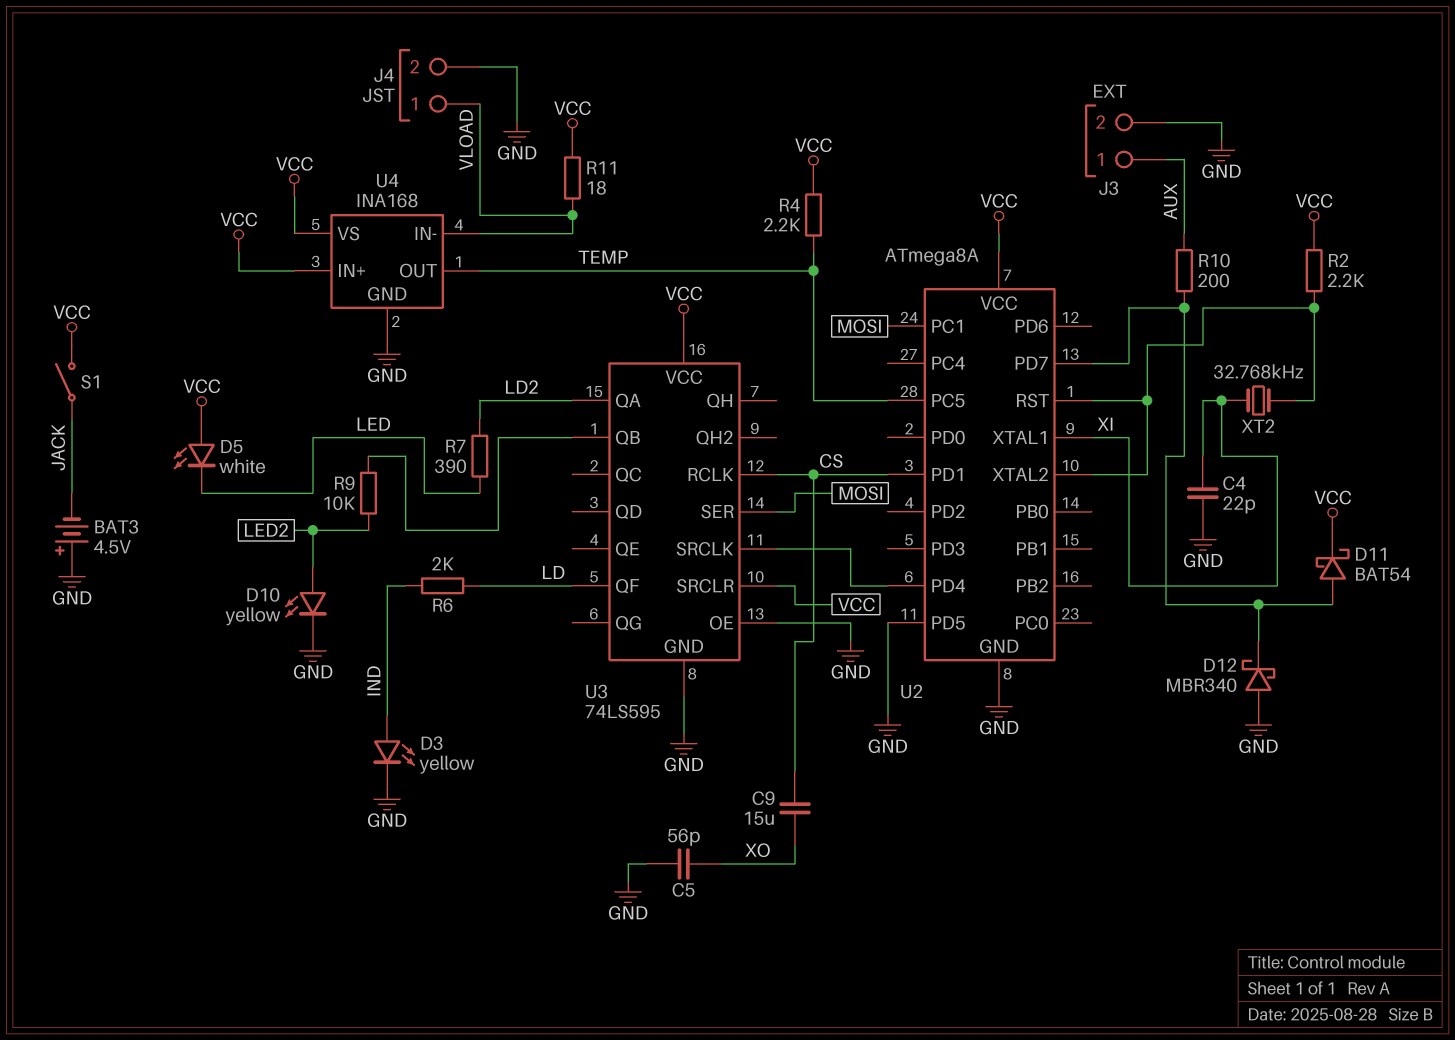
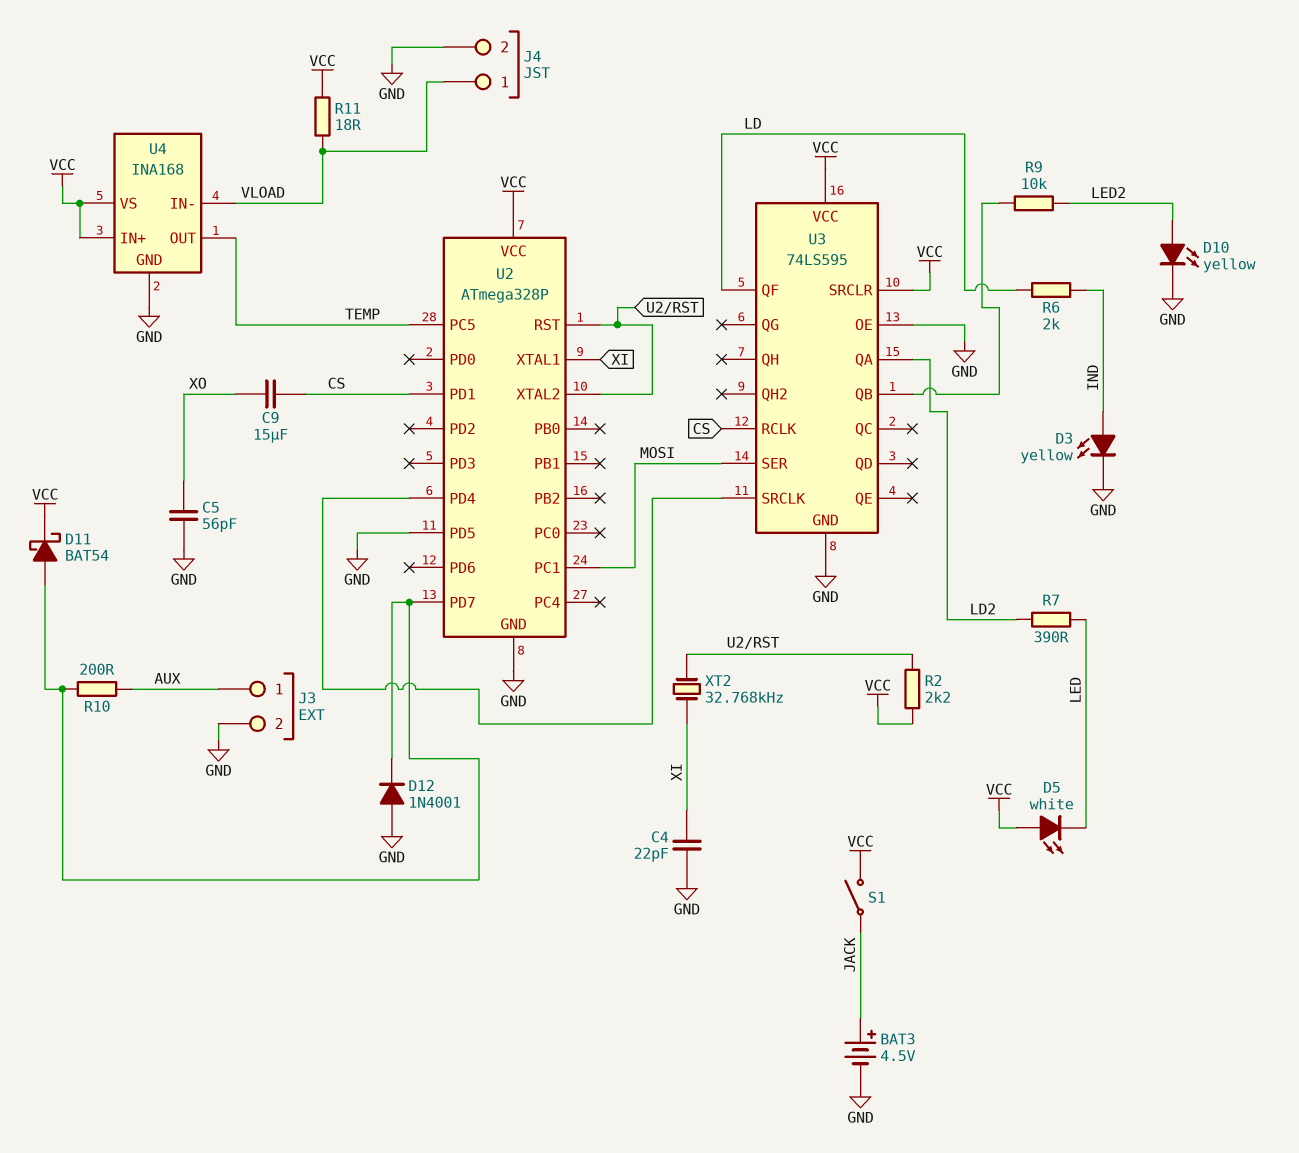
BAT3: 4.5V (plus GND, minus JACK) -> 4.5V (plus JACK, minus GND)
D12: schottky MBR340 (A GND, K U2/PD7) -> diode 1N4001 (A GND, K U2/PD7)
R4: 2.2k (TEMP, VCC) -> none
U2: ATmega8A -> ATmega328P

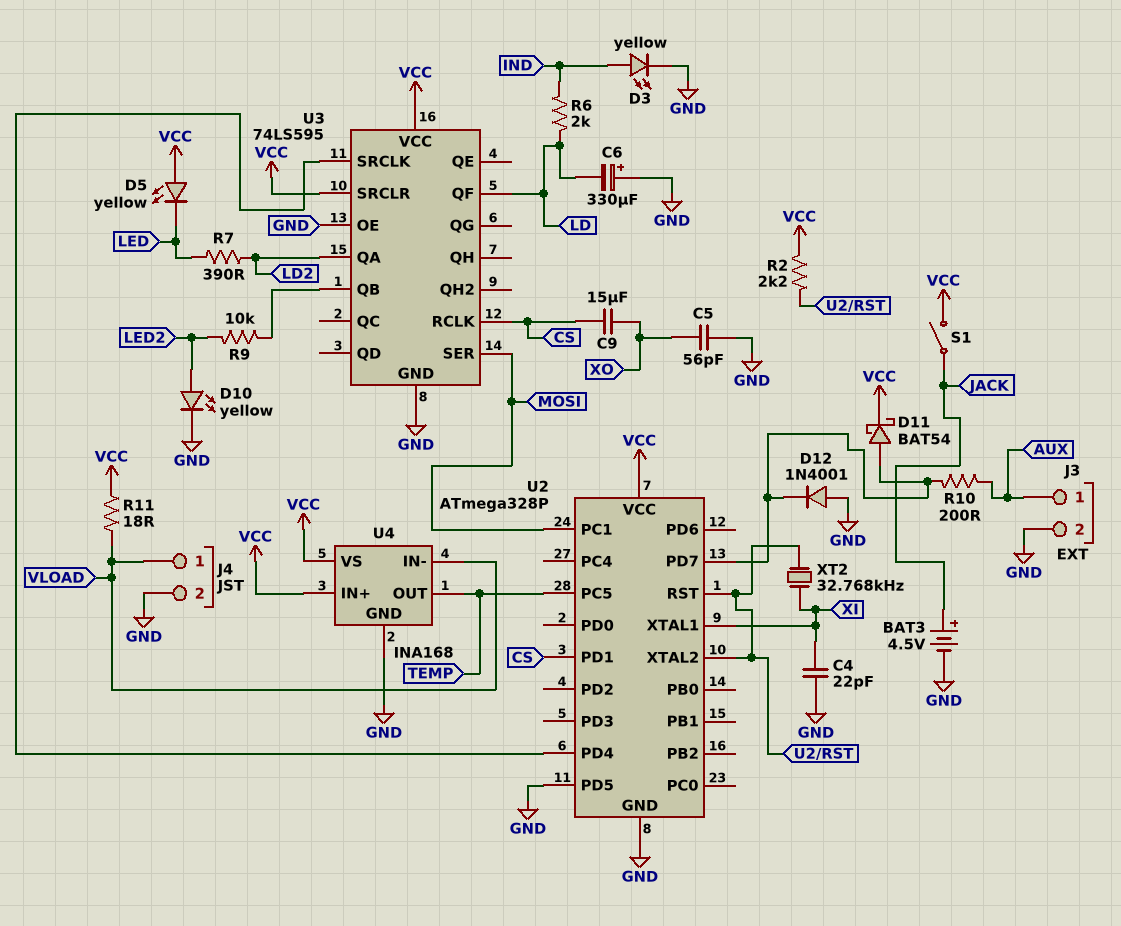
C6: none -> 330uF (plus GND, minus LD)
D5: LED white (A VCC, K LED) -> LED yellow (A VCC, K LED)

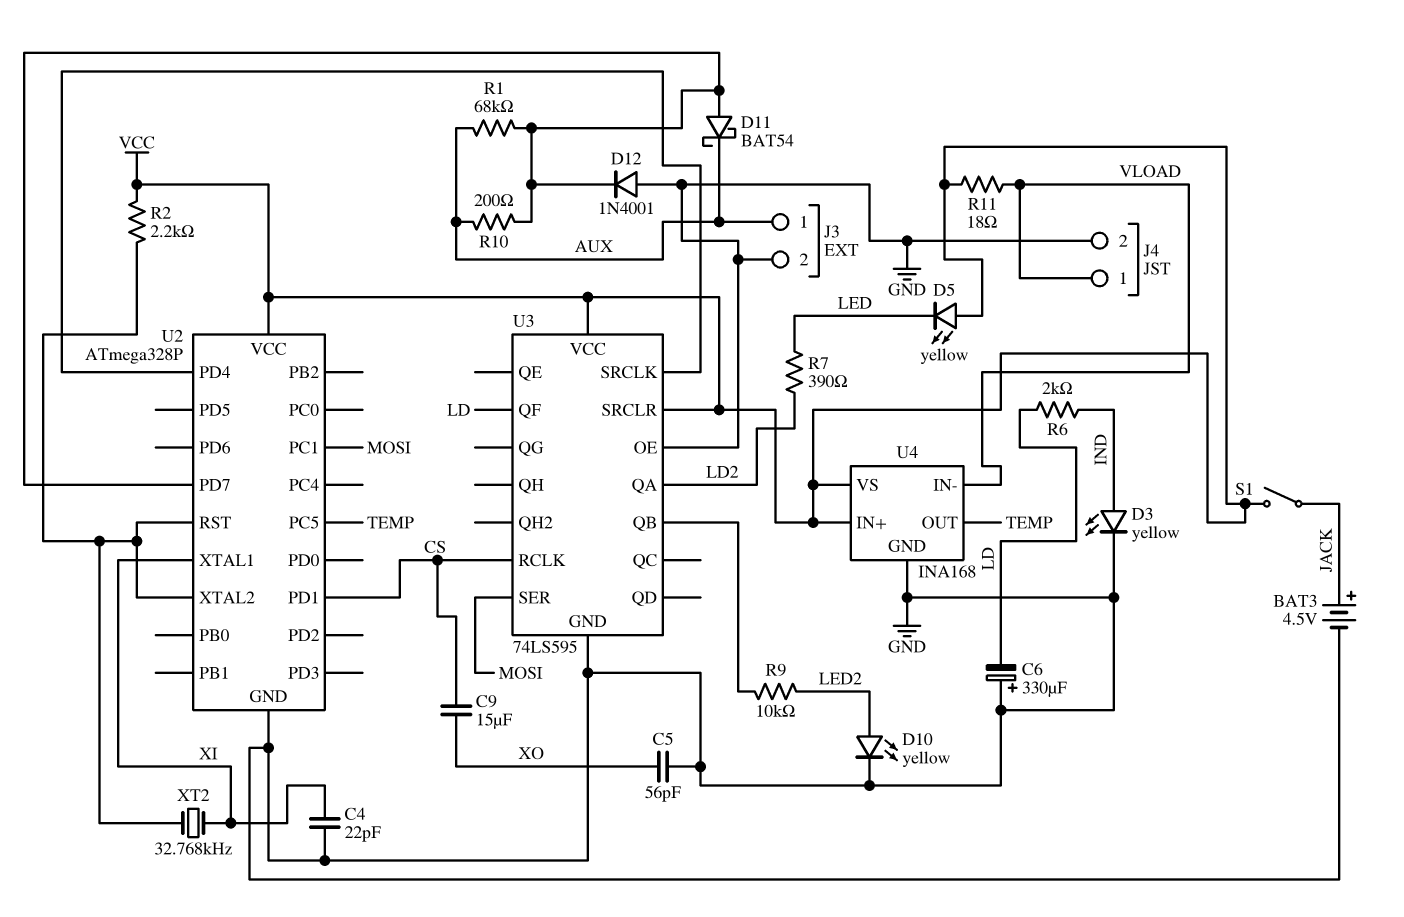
D11: schottky BAT54 (A U2/PD7, K VCC) -> schottky BAT54 (A U2/PD7, K AUX)
R1: none -> 68k (AUX, U2/PD7)
U2 pin PD5: GND -> none

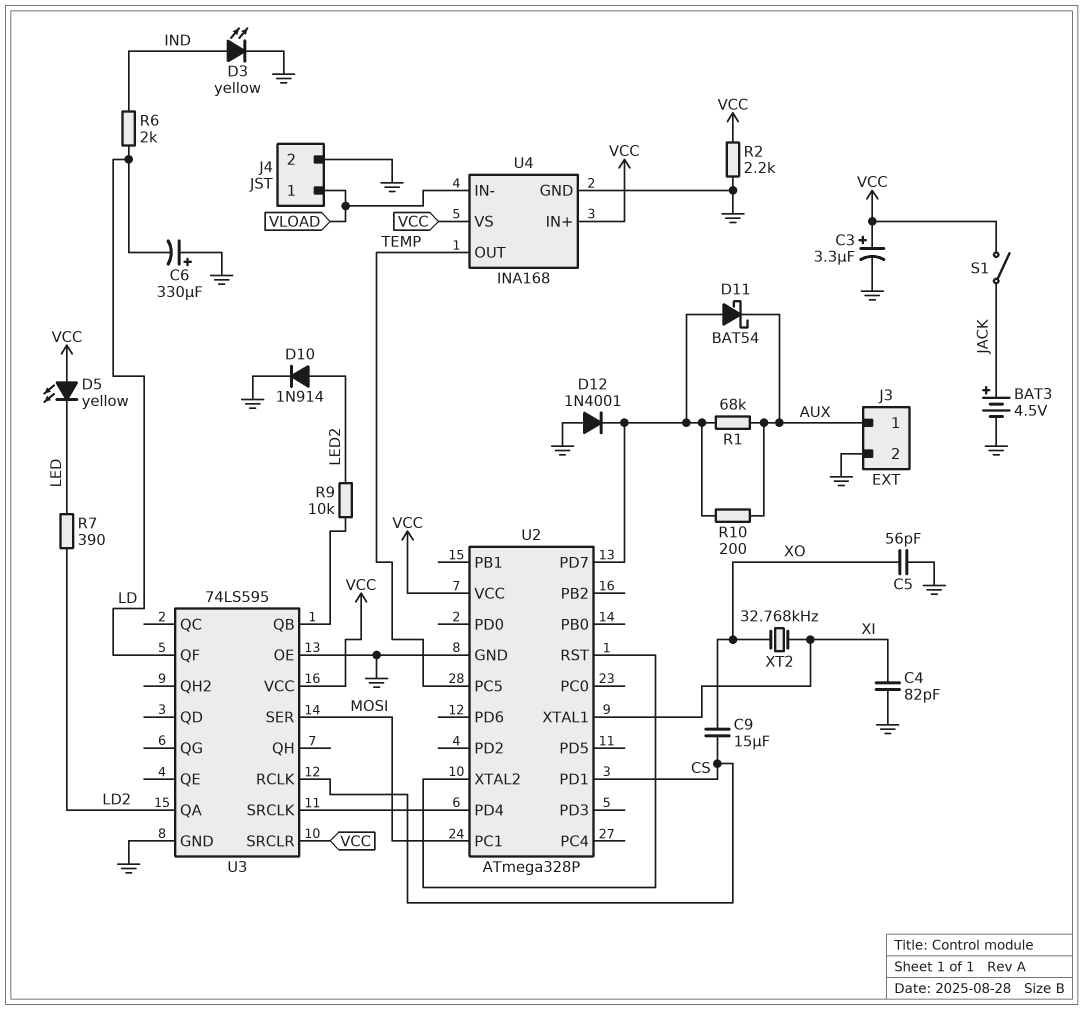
C3: none -> 3.3uF (plus VCC, minus GND)
C4: 22pF (GND, XI) -> 82pF (GND, XI)
D10: LED yellow (A LED2, K GND) -> diode 1N914 (A LED2, K GND)
R2: 2.2k (U2/RST, VCC) -> 2.2k (GND, VCC)
R11: 18 (VCC, VLOAD) -> none
XT2: 32.768kHz (U2/RST, XI) -> 32.768kHz (XI, XO)

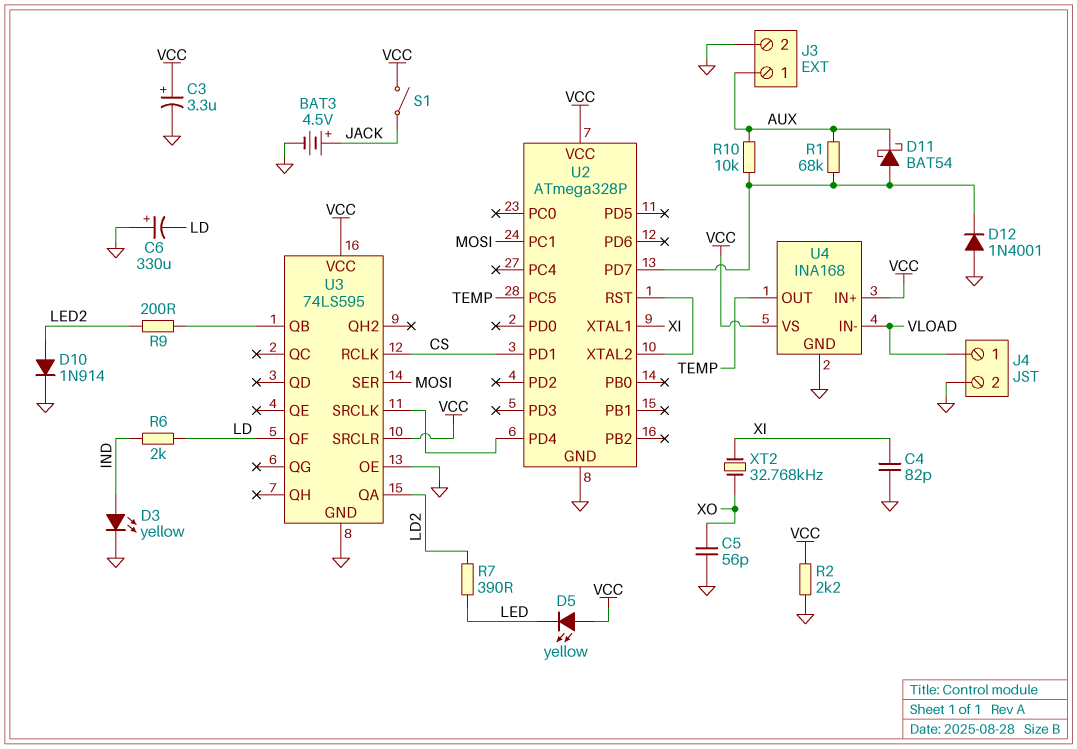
C9: 15uF (CS, XO) -> none
R9: 10k (LED2, U3/QB) -> 200 (LED2, U3/QB)
R10: 200 (AUX, U2/PD7) -> 10k (AUX, U2/PD7)

